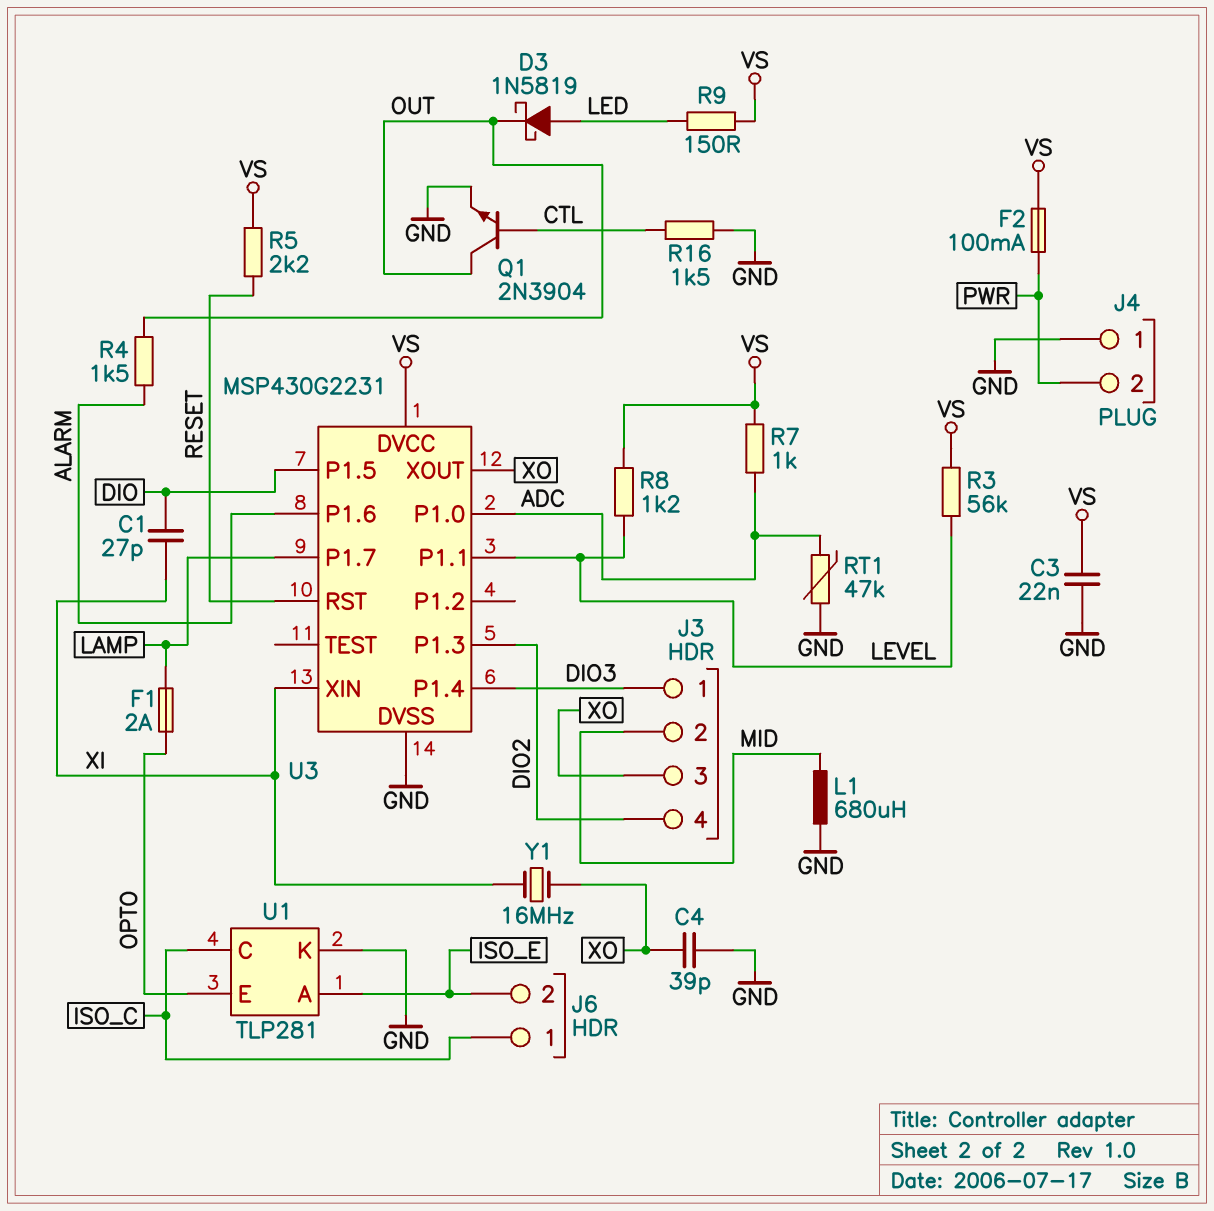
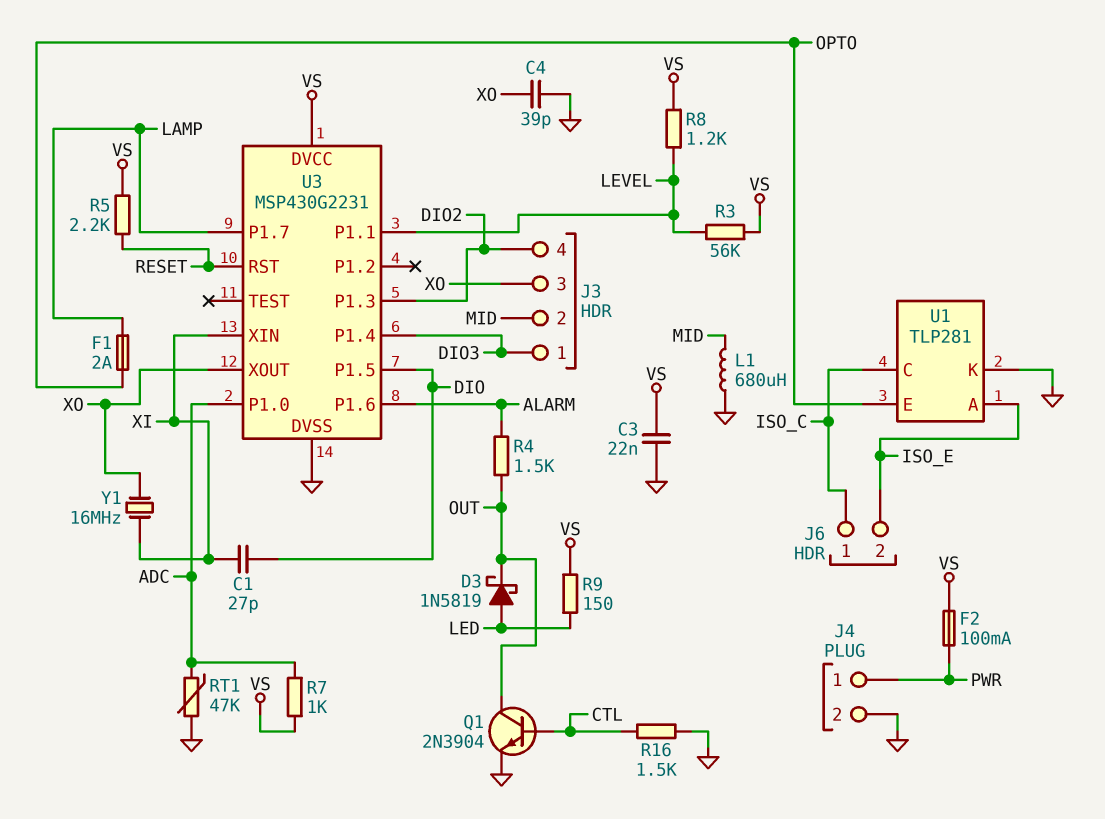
J4 pin 1: GND -> PWR
J4 pin 2: PWR -> GND

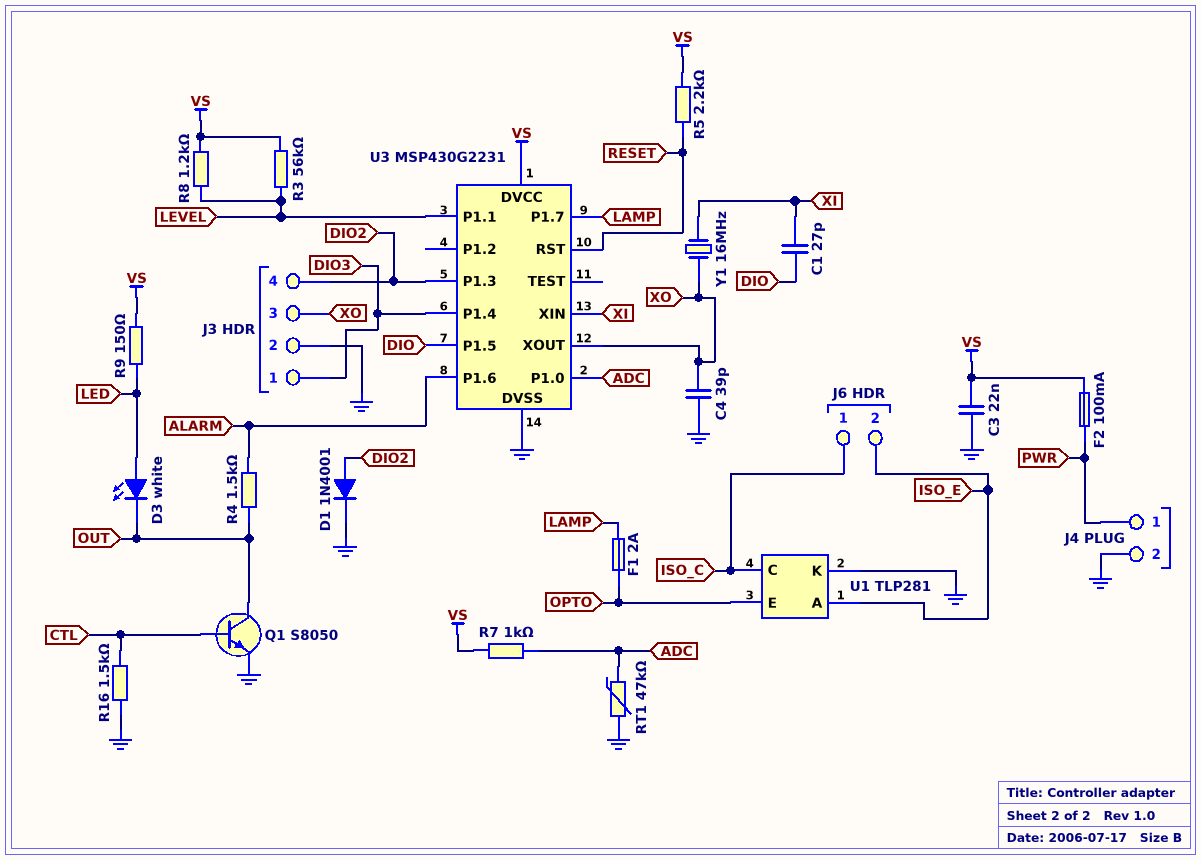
D1: none -> diode 1N4001 (A DIO2, K GND)
D3: schottky 1N5819 (A LED, K OUT) -> LED white (A LED, K OUT)
J3 pin 2: MID -> GND
L1: 680uH (GND, MID) -> none
Q1: NPN 2N3904 (B CTL, C OUT, E GND) -> NPN S8050 (B CTL, C OUT, E GND)

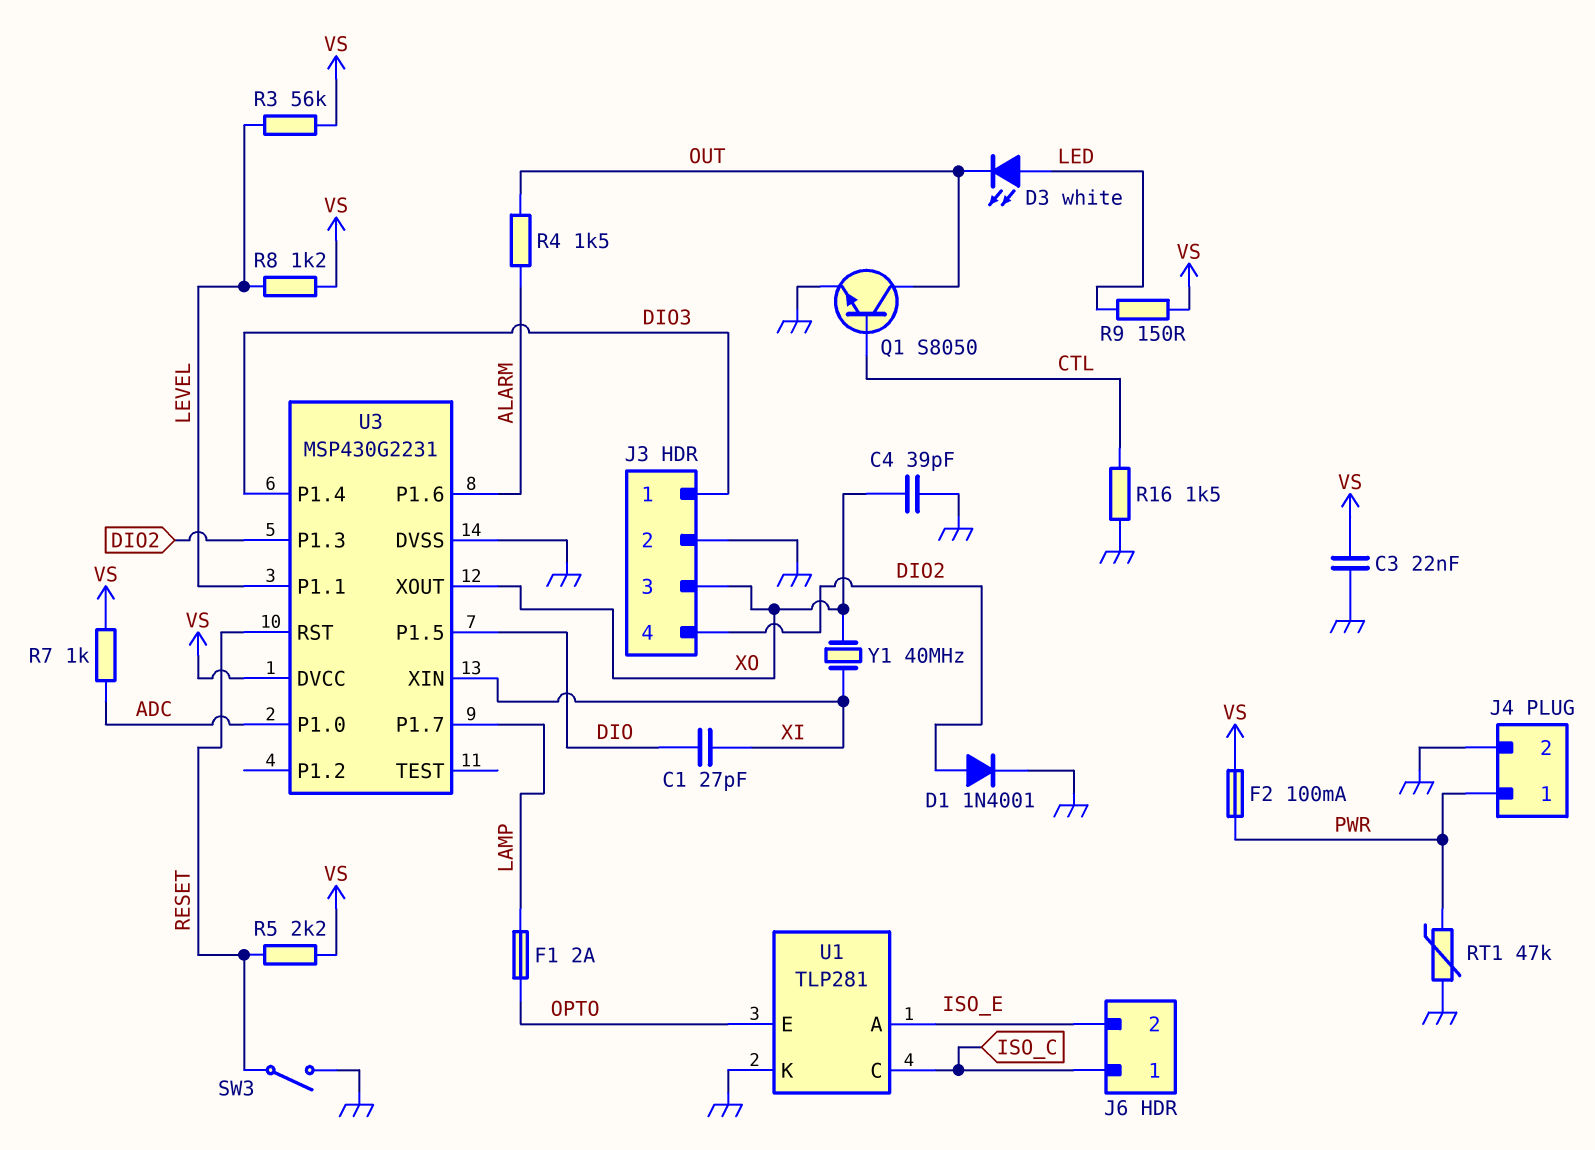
RT1: 47k (ADC, GND) -> 47k (GND, PWR)
SW3: none -> switch (GND, RESET)
Y1: 16MHz (XI, XO) -> 40MHz (XI, XO)

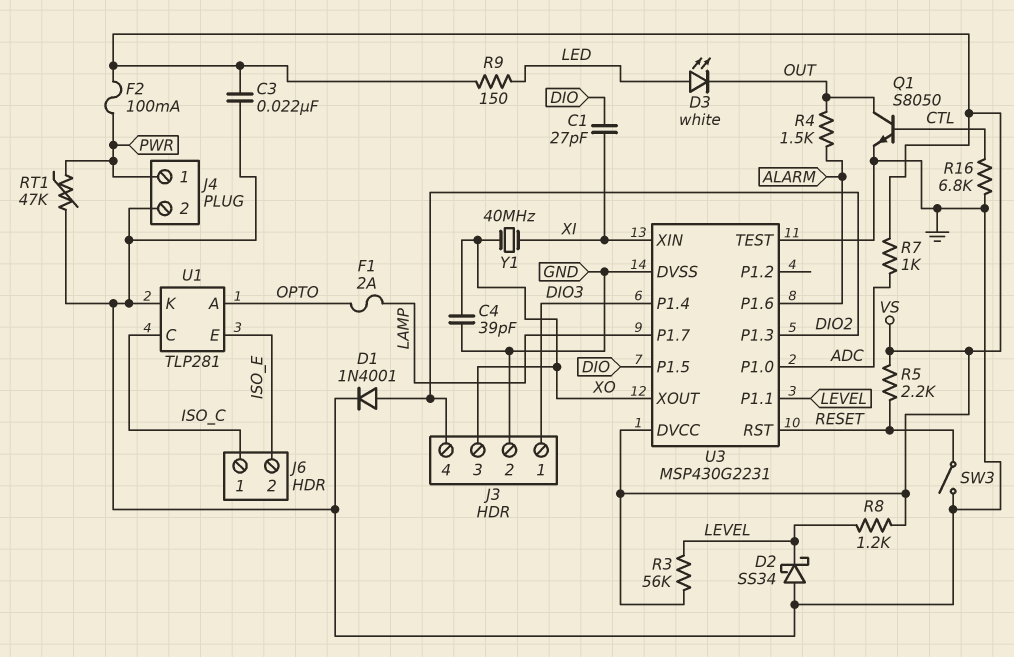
D2: none -> schottky SS34 (A GND, K LEVEL)
R16: 1.5k (CTL, GND) -> 6.8k (CTL, GND)
U1 pin A: ISO_E -> OPTO
U1 pin E: OPTO -> ISO_E
U3 pin TEST: none -> GND

